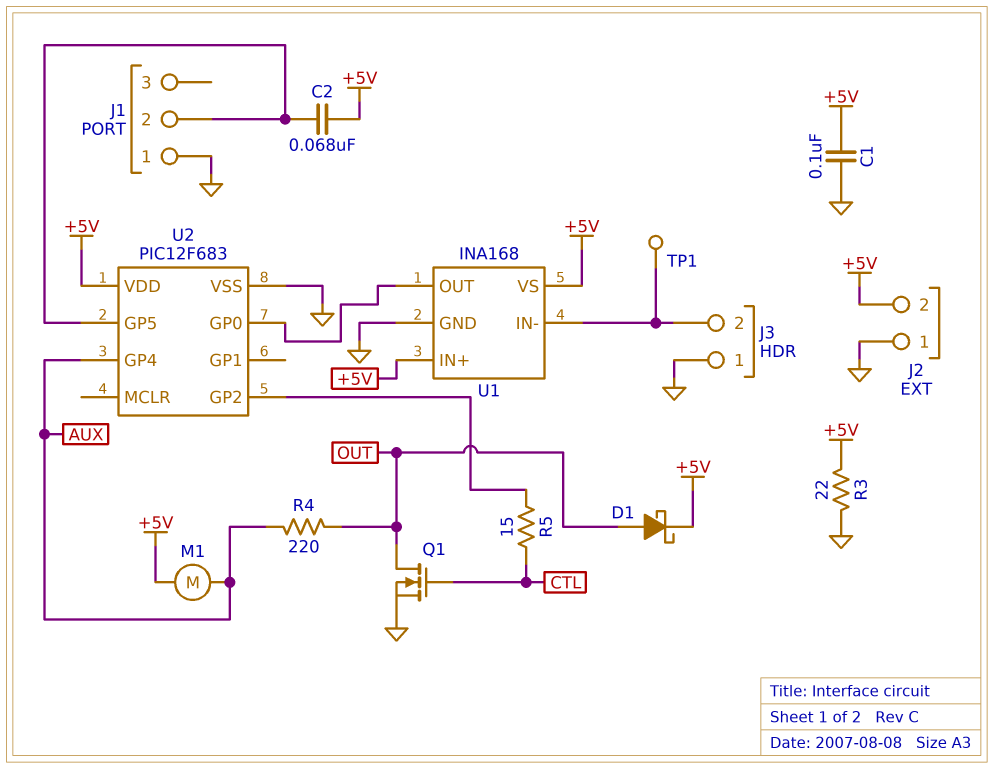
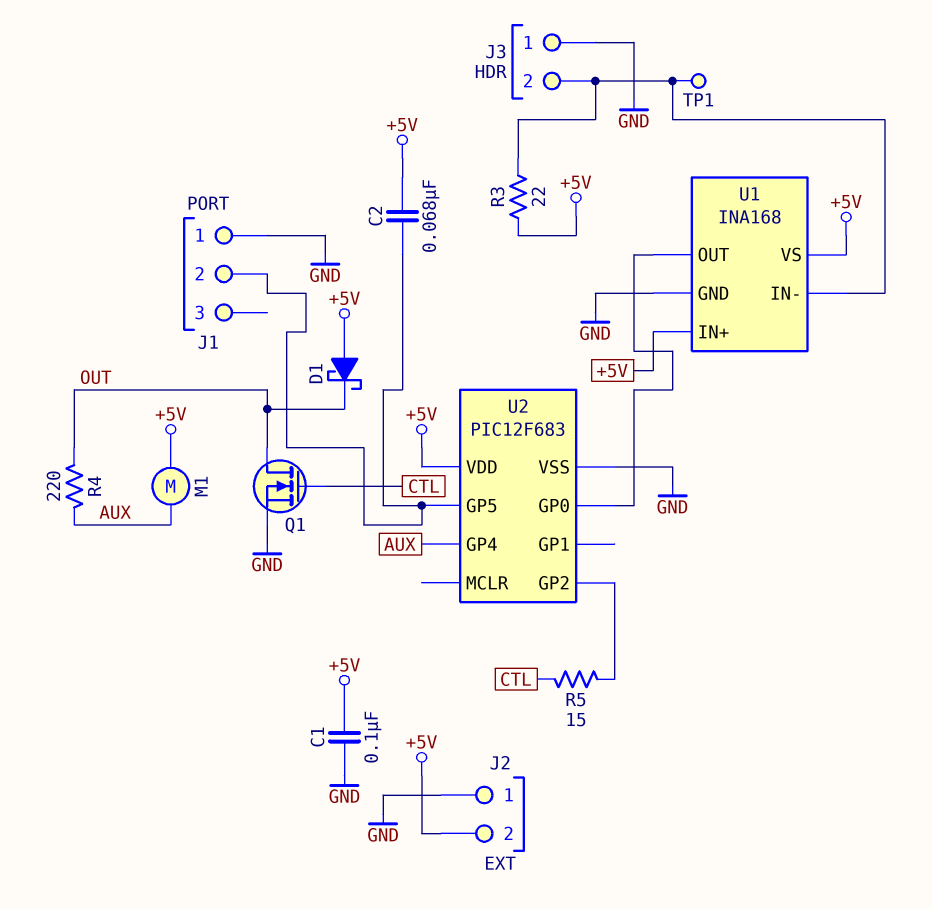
D1: schottky (A OUT, K +5V) -> schottky (A +5V, K OUT)
R3: 22 (+5V, GND) -> 22 (+5V, J3/2)

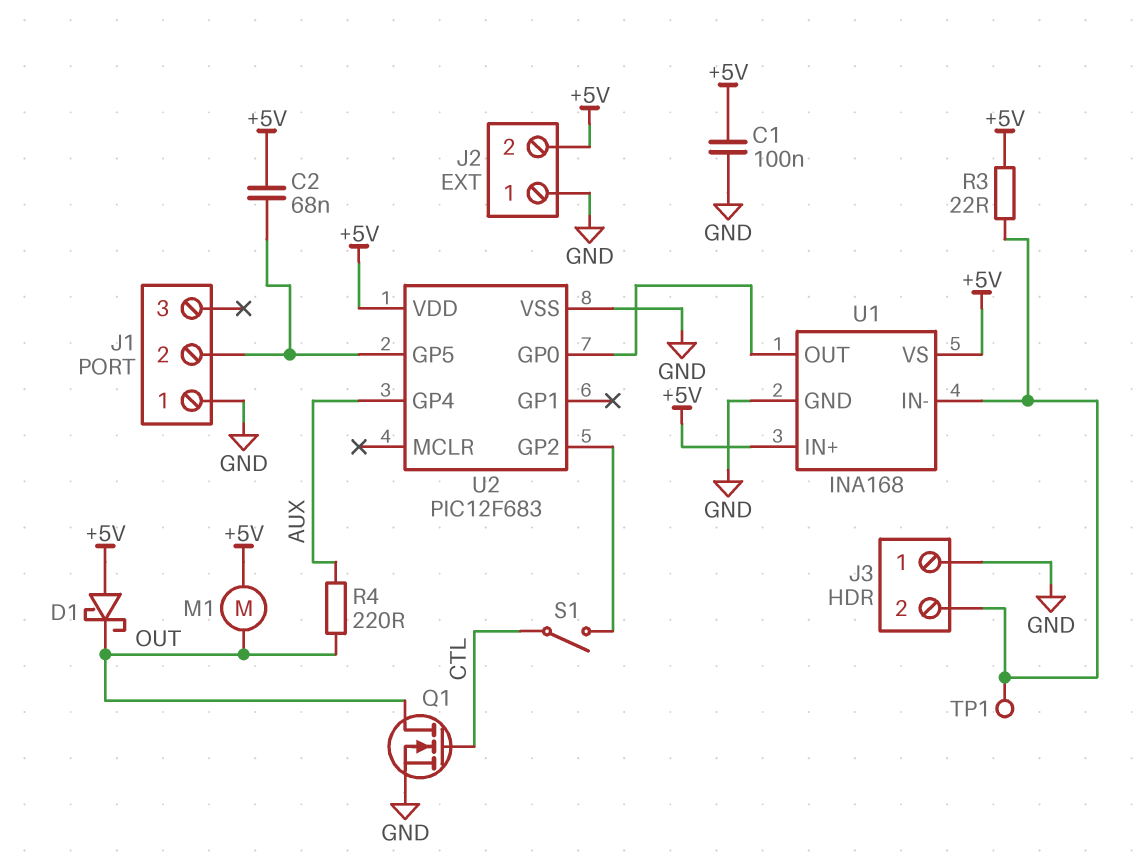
M1: motor (+5V, AUX) -> motor (+5V, OUT)
R5: 15 (CTL, U2/GP2) -> none
S1: none -> switch (CTL, U2/GP2)

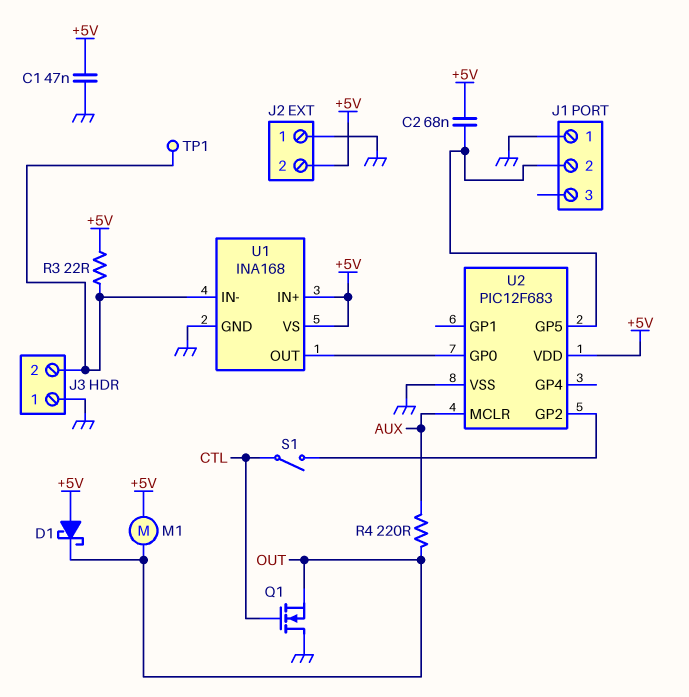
C1: 100nF (+5V, GND) -> 47nF (+5V, GND)
Q1: NMOS (G CTL, D OUT, S GND) -> NMOS (G CTL, D GND, S OUT)
U2 pin GP4: AUX -> none
U2 pin MCLR: none -> AUX

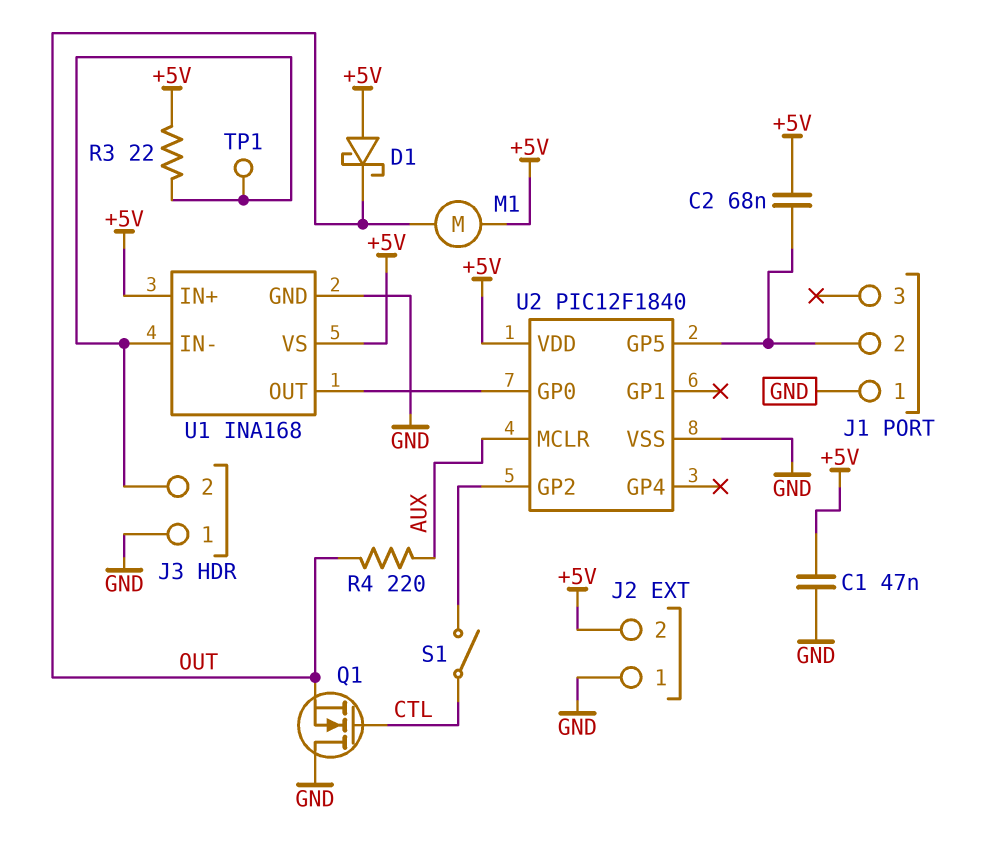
U2: PIC12F683 -> PIC12F1840

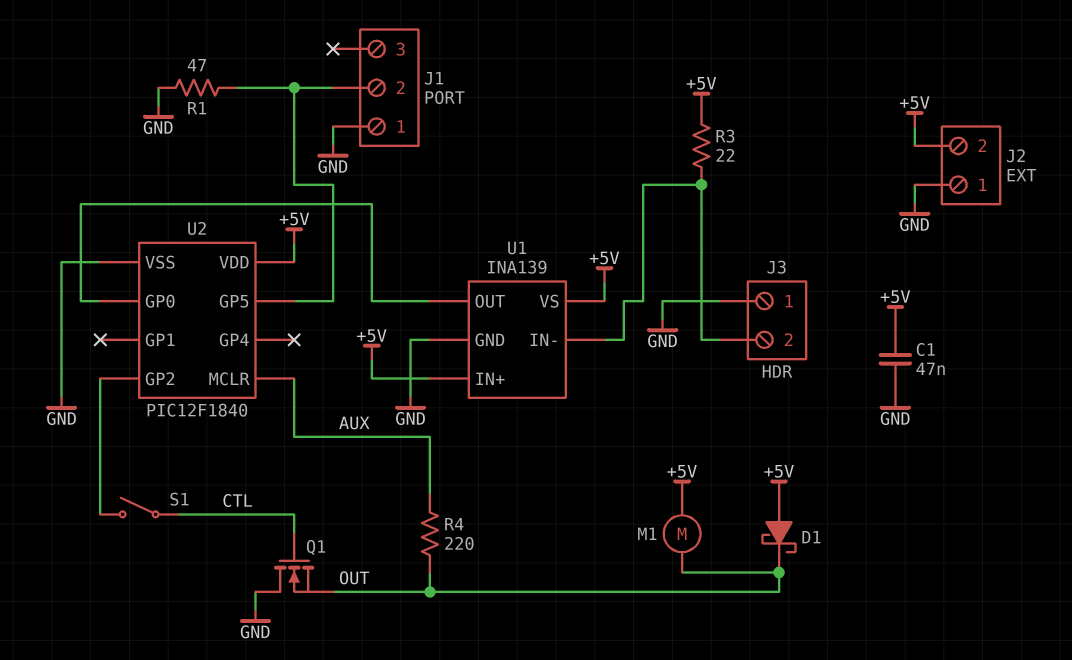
C2: 68nF (+5V, J1/2) -> none
R1: none -> 47 (GND, J1/2)
TP1: test point (J3/2) -> none
U1: INA168 -> INA139

